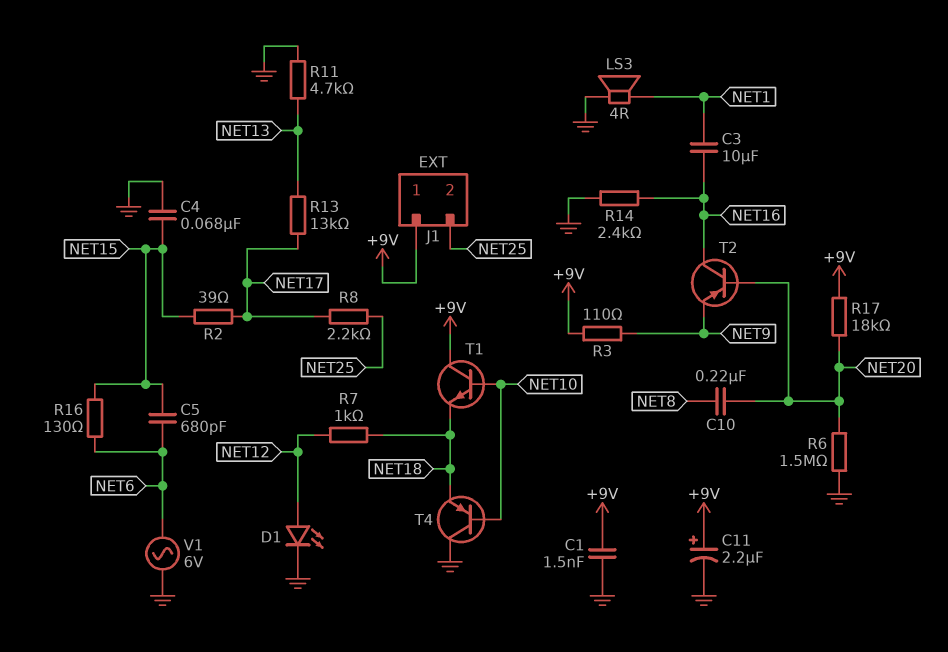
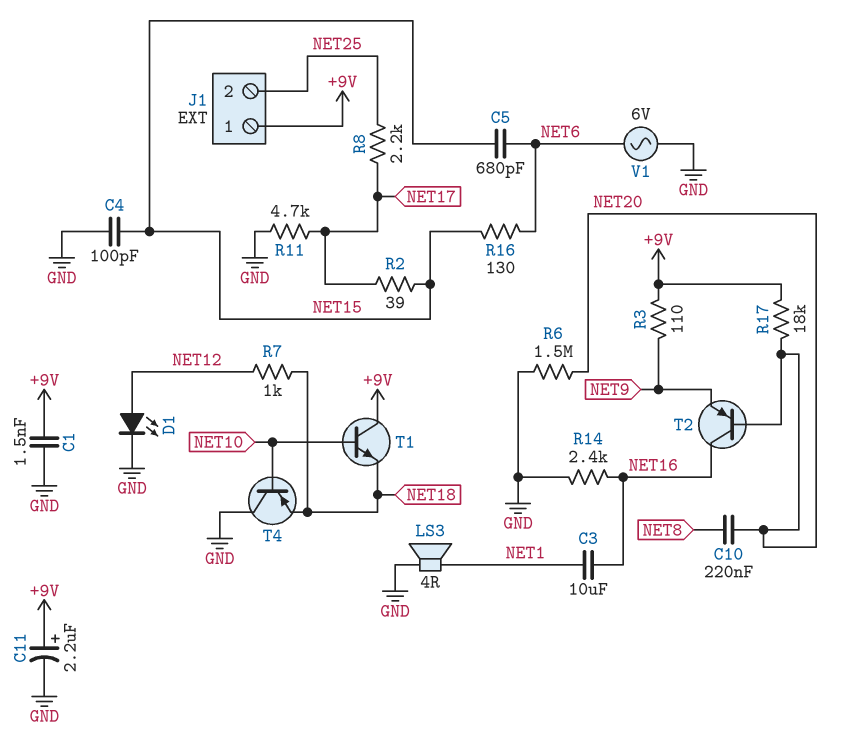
C4: 68nF (GND, NET15) -> 100pF (GND, NET15)
R11: 4.7k (GND, NET13) -> 4.7k (GND, NET17)
R13: 13k (NET13, NET17) -> none

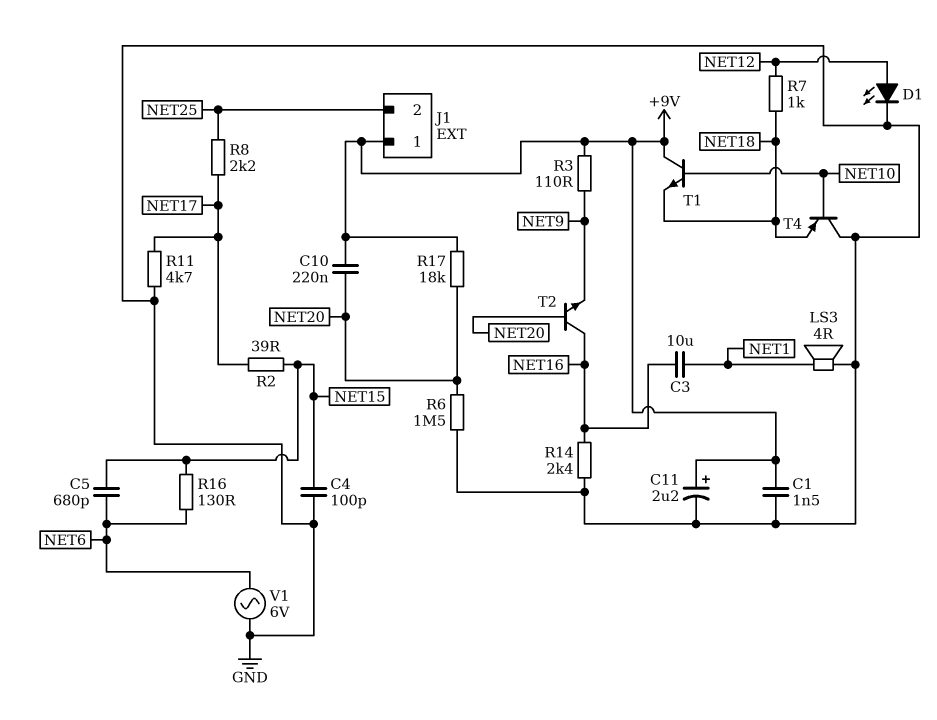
C10: 220nF (NET8, NET20) -> 220nF (+9V, NET20)
T2: PNP (B NET20, C NET16, E NET9) -> NPN (B NET20, C NET16, E NET9)

